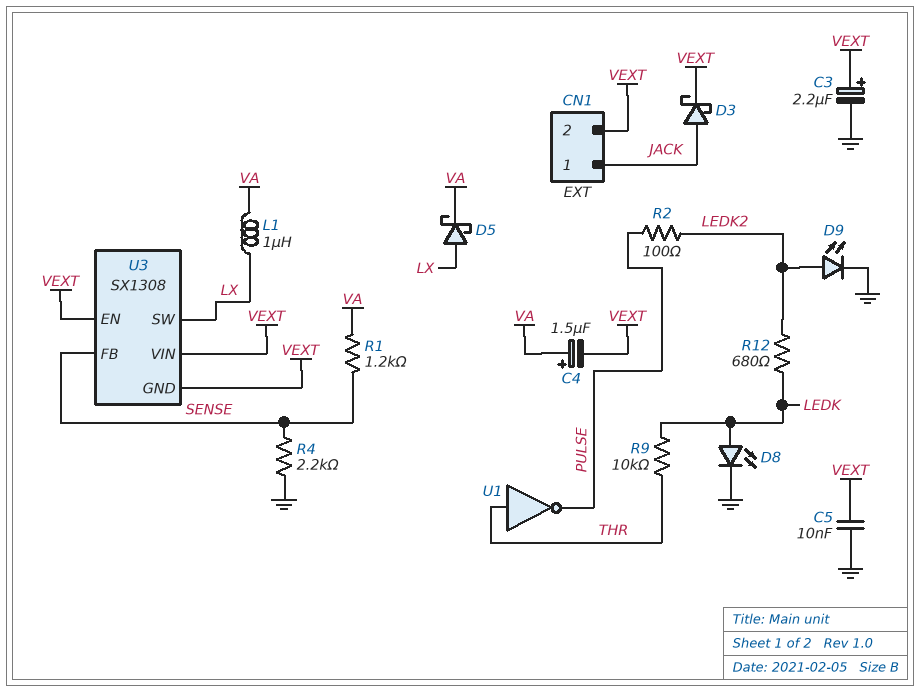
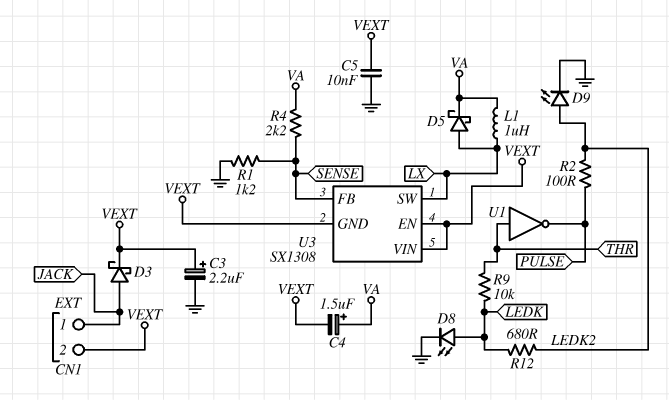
R1: 1.2k (SENSE, VA) -> 1.2k (GND, SENSE)
R4: 2.2k (GND, SENSE) -> 2.2k (SENSE, VA)

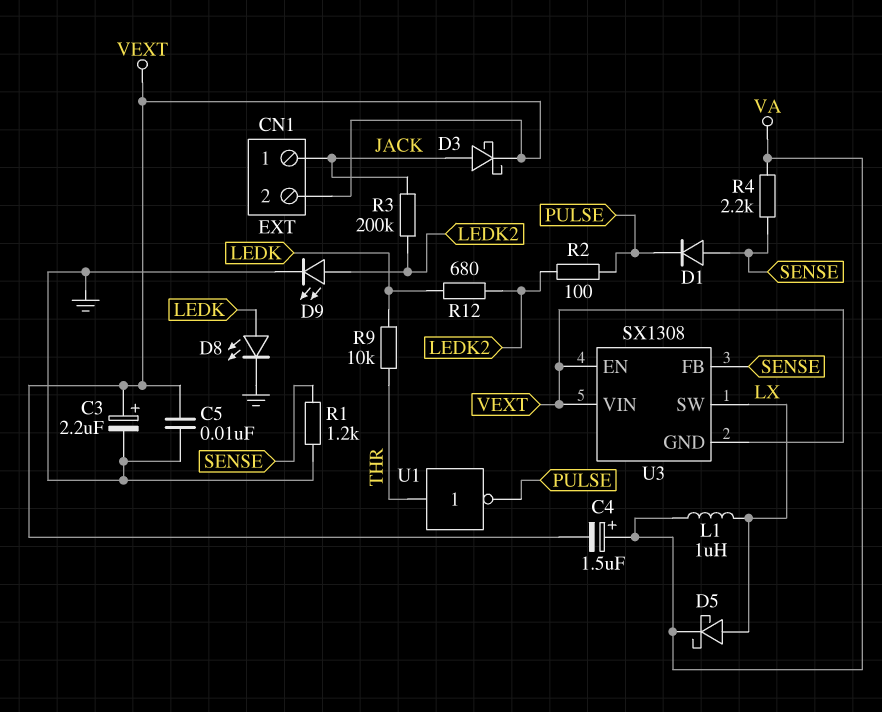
D1: none -> diode (A SENSE, K PULSE)
R3: none -> 200k (JACK, LEDK2)

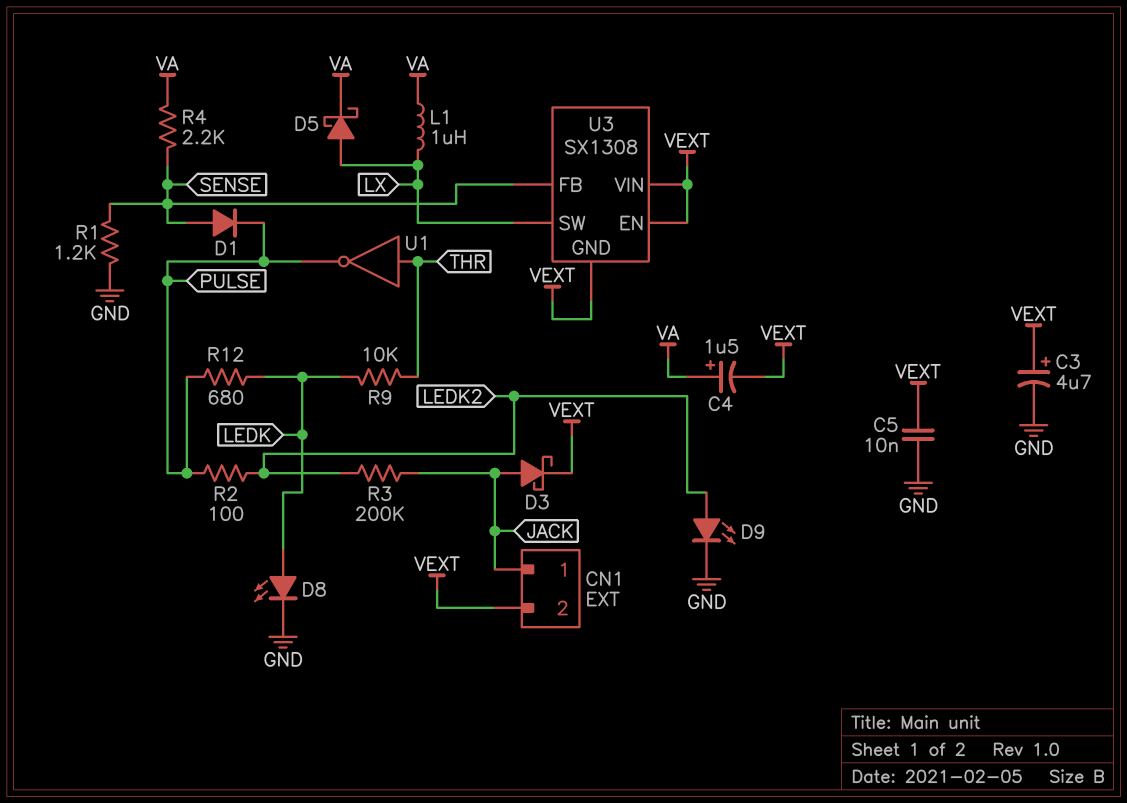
C3: 2.2uF (plus VEXT, minus GND) -> 4.7uF (plus VEXT, minus GND)
R12: 680 (LEDK, LEDK2) -> 680 (LEDK, PULSE)

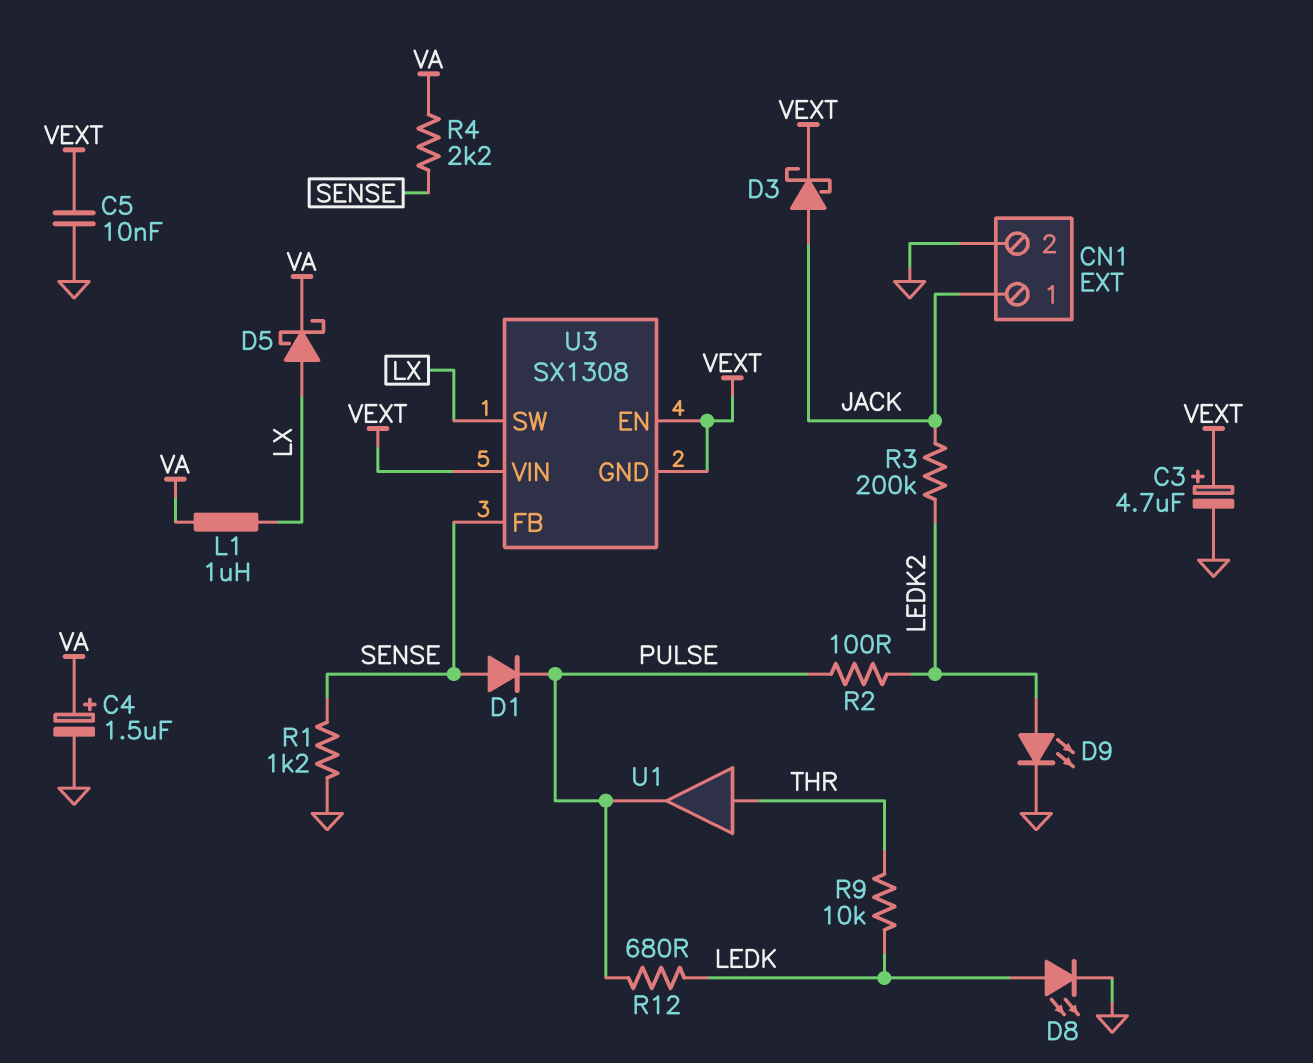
C4: 1.5uF (plus VA, minus VEXT) -> 1.5uF (plus VA, minus GND)
CN1 pin 2: VEXT -> GND
U1: NOT (in THR, out PULSE) -> buffer (in THR, out PULSE)

